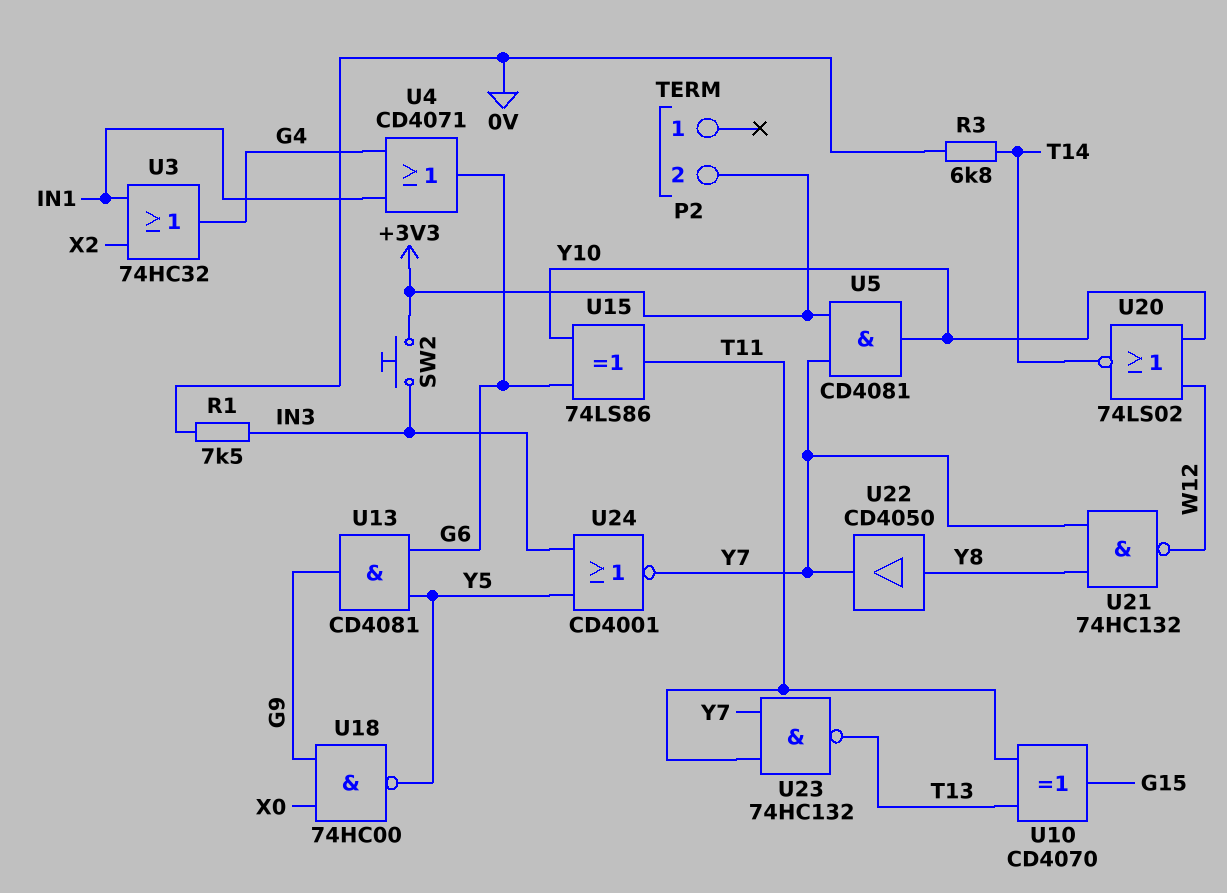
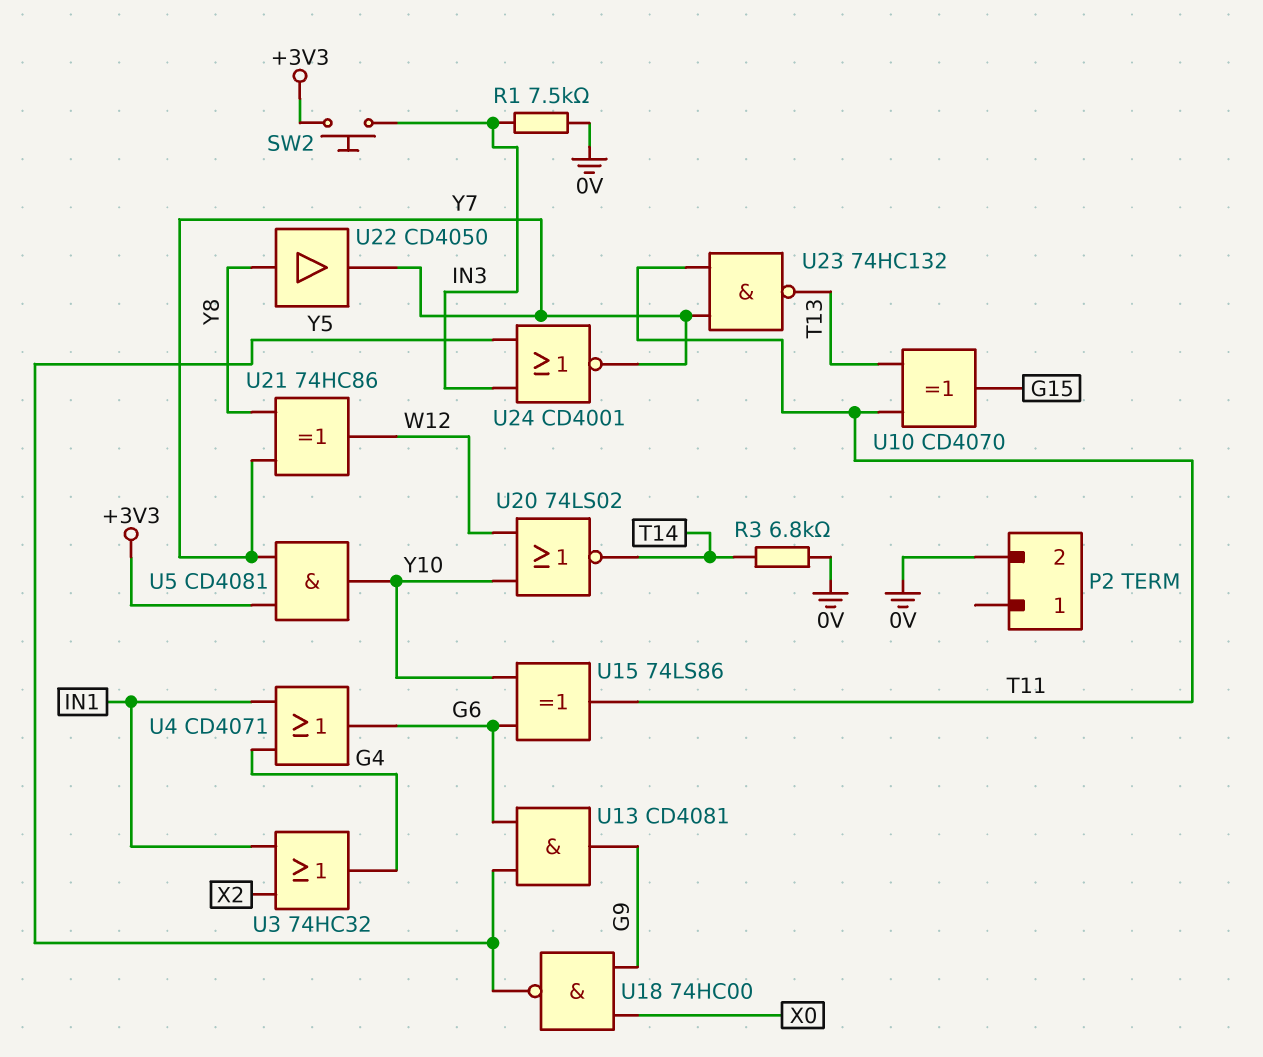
P2 pin 2: +3V3 -> 0V
U21: NAND 74HC132 (in Y7, in Y8, out W12) -> XOR 74HC86 (in Y7, in Y8, out W12)

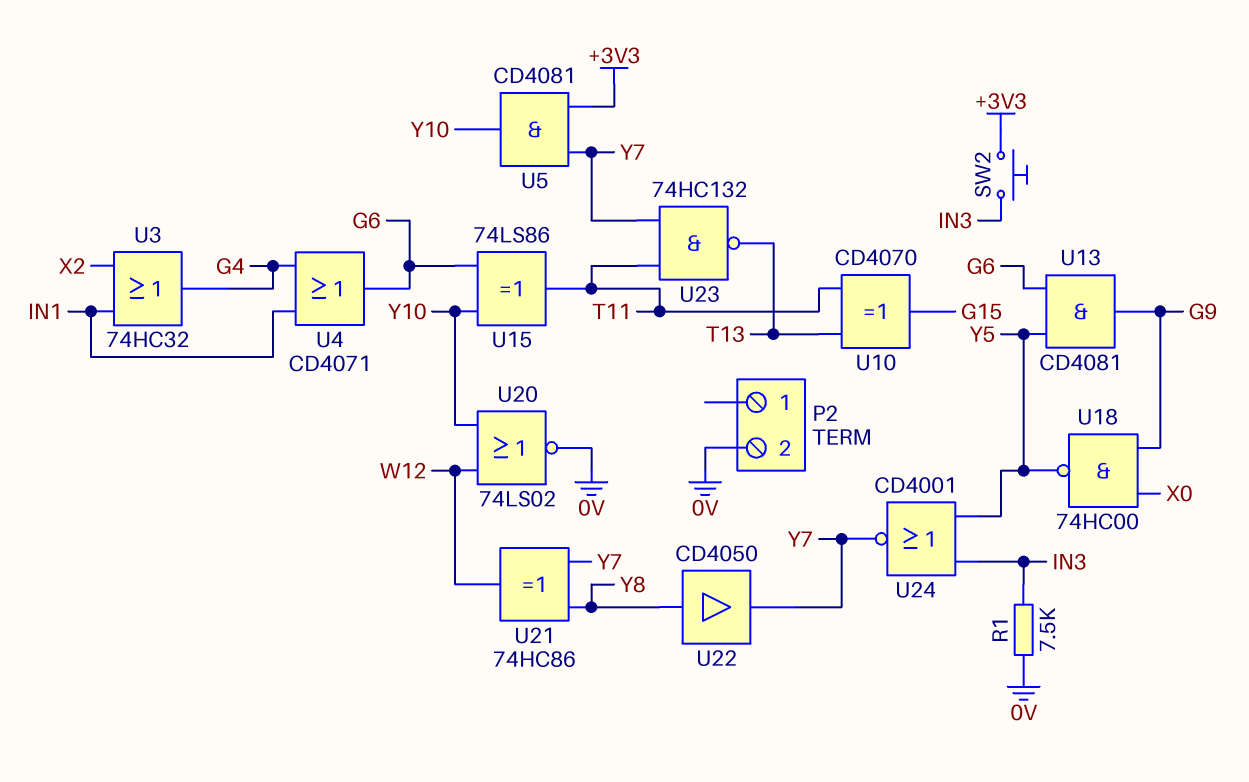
R3: 6.8k (0V, T14) -> none
U20: NOR 74LS02 (in W12, in Y10, out T14) -> NOR 74LS02 (in W12, in Y10, out 0V)

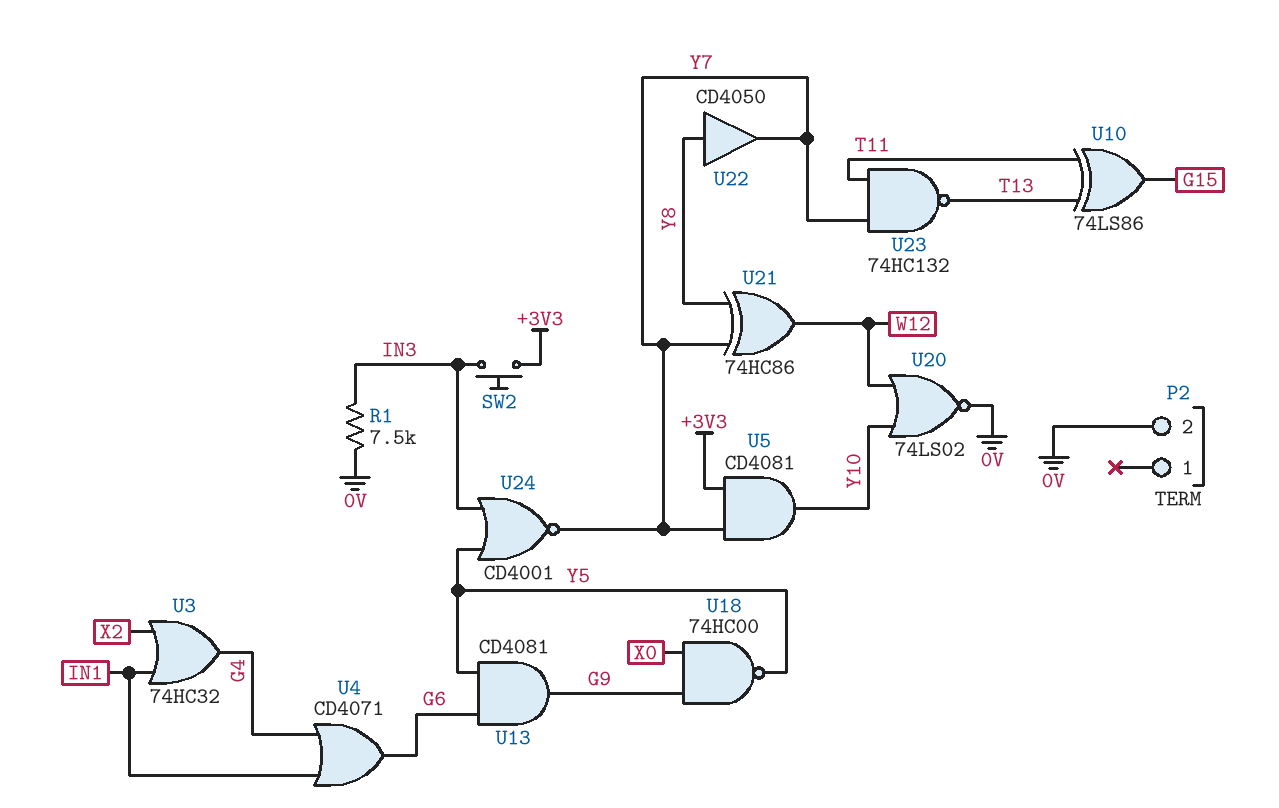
U10: XOR CD4070 (in T11, in T13, out G15) -> XOR 74LS86 (in T11, in T13, out G15)
U15: XOR 74LS86 (in G6, in Y10, out T11) -> none

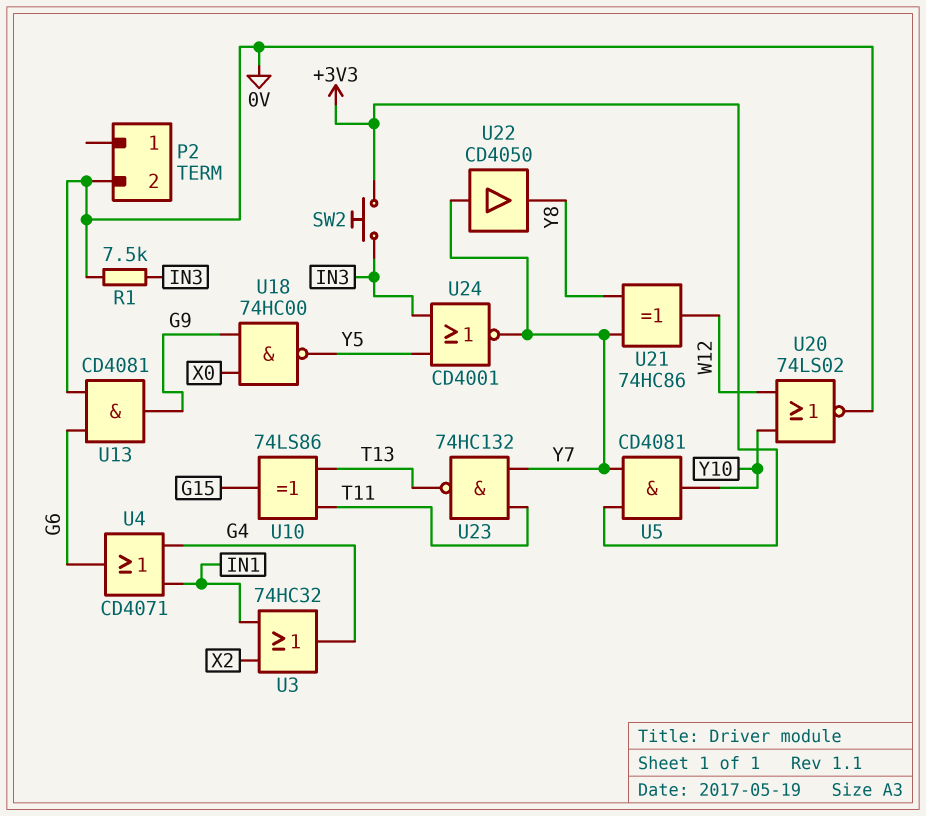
U13: AND CD4081 (in G6, in Y5, out G9) -> AND CD4081 (in 0V, in G6, out G9)
U22: buffer CD4050 (in Y8, out Y7) -> buffer CD4050 (in Y7, out Y8)

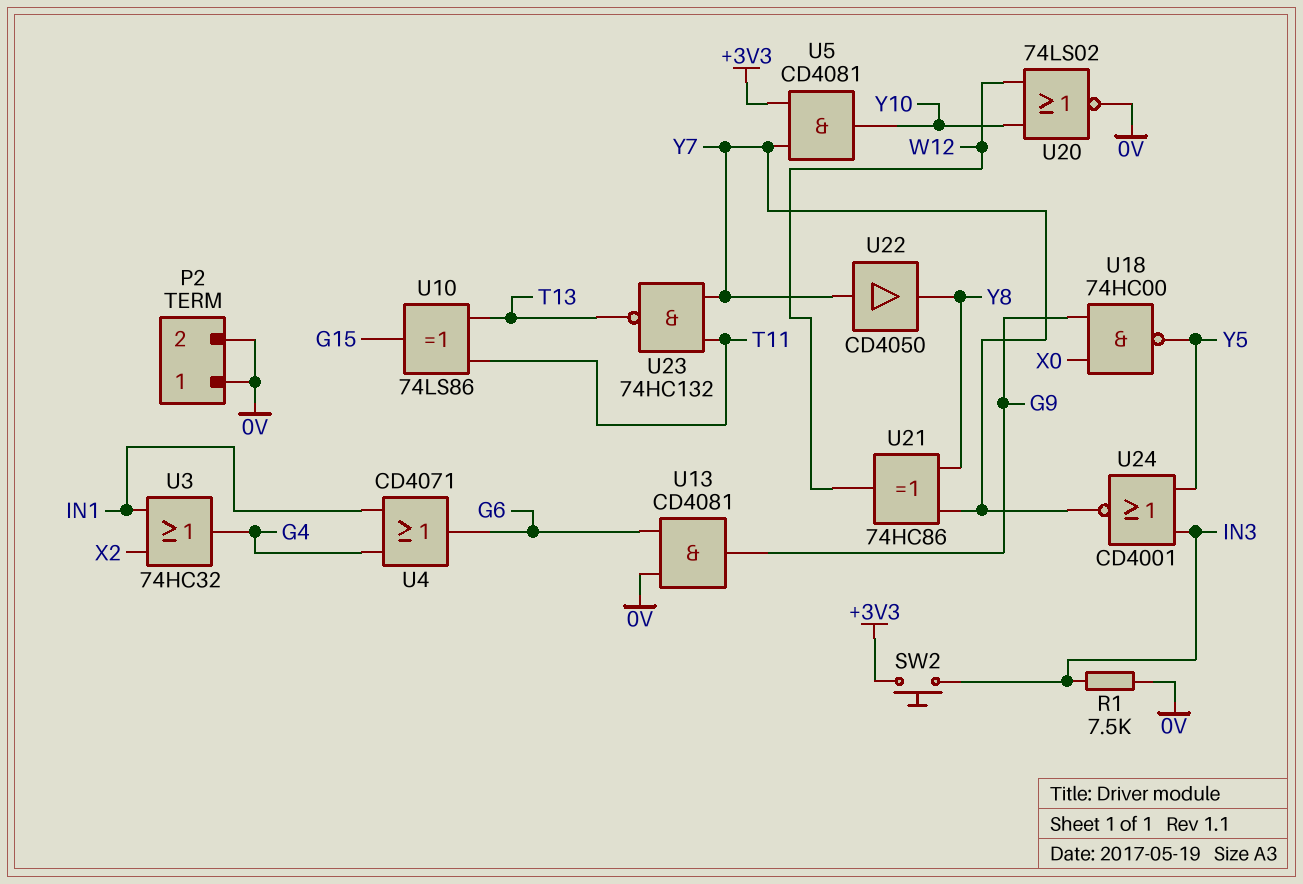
P2 pin 1: none -> 0V

